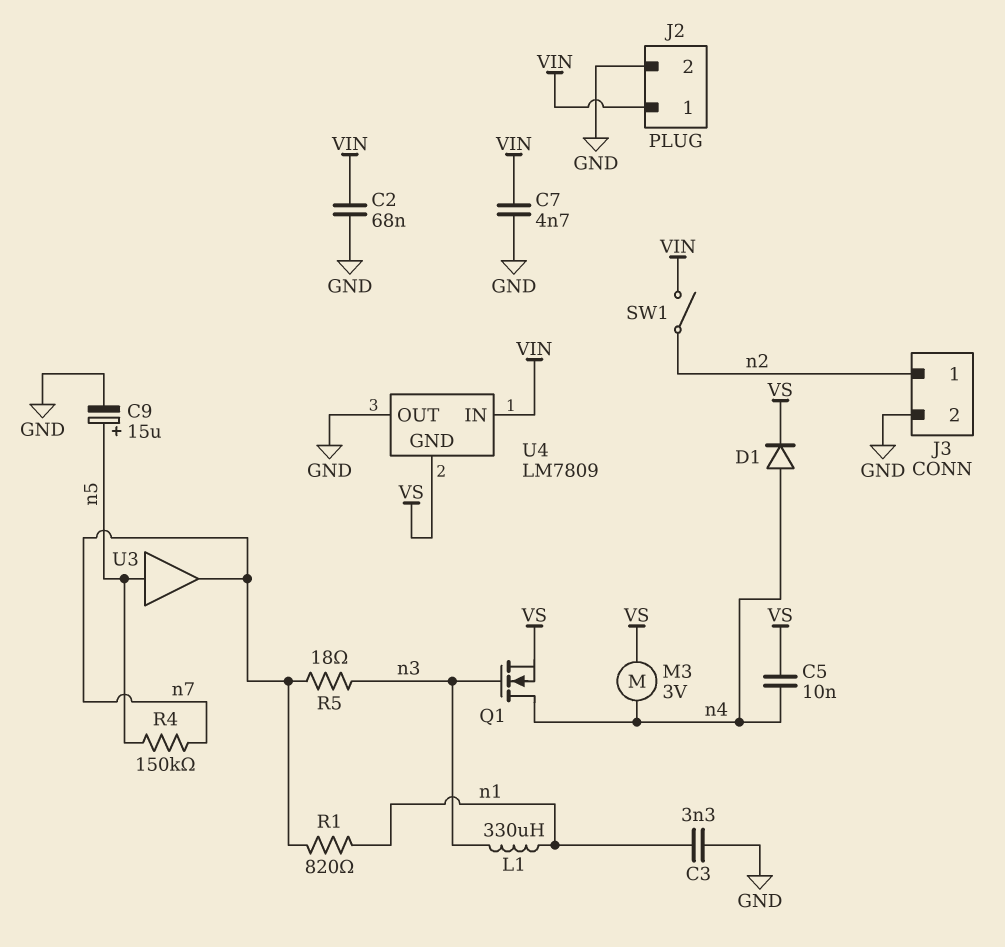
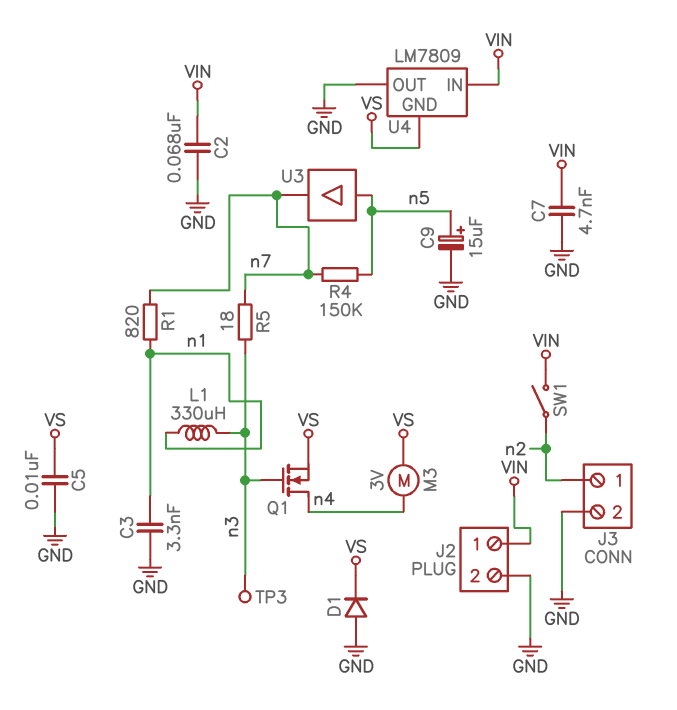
C5: 10nF (VS, n4) -> 10nF (GND, VS)
D1: diode (A n4, K VS) -> diode (A GND, K VS)
TP3: none -> test point (n3)

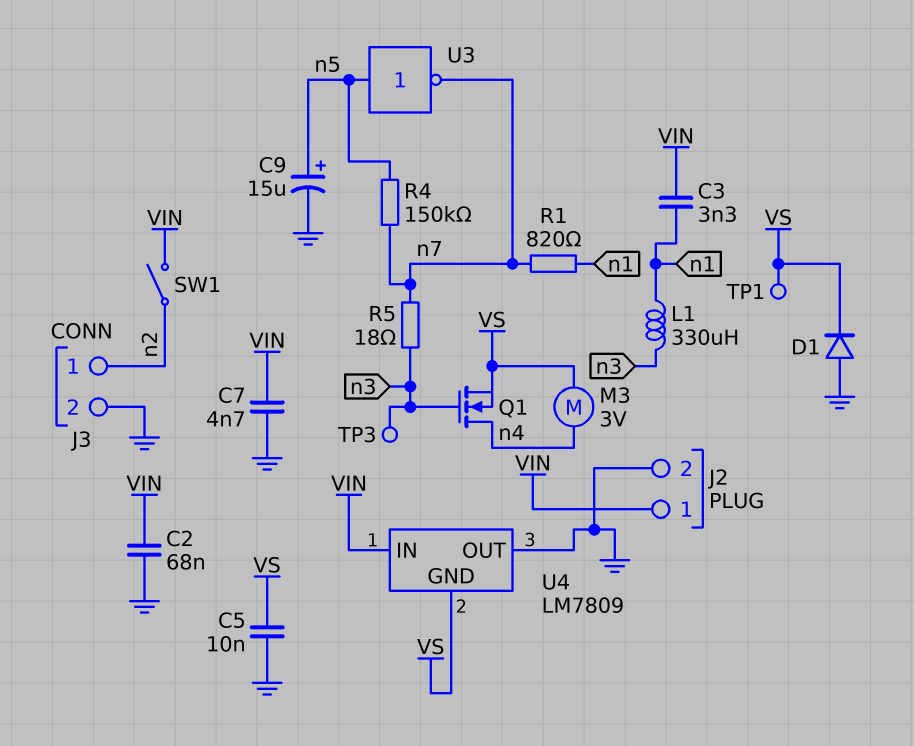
C3: 3.3nF (GND, n1) -> 3.3nF (VIN, n1)
TP1: none -> test point (VS)
U3: buffer (in n5, out n7) -> NOT (in n5, out n7)

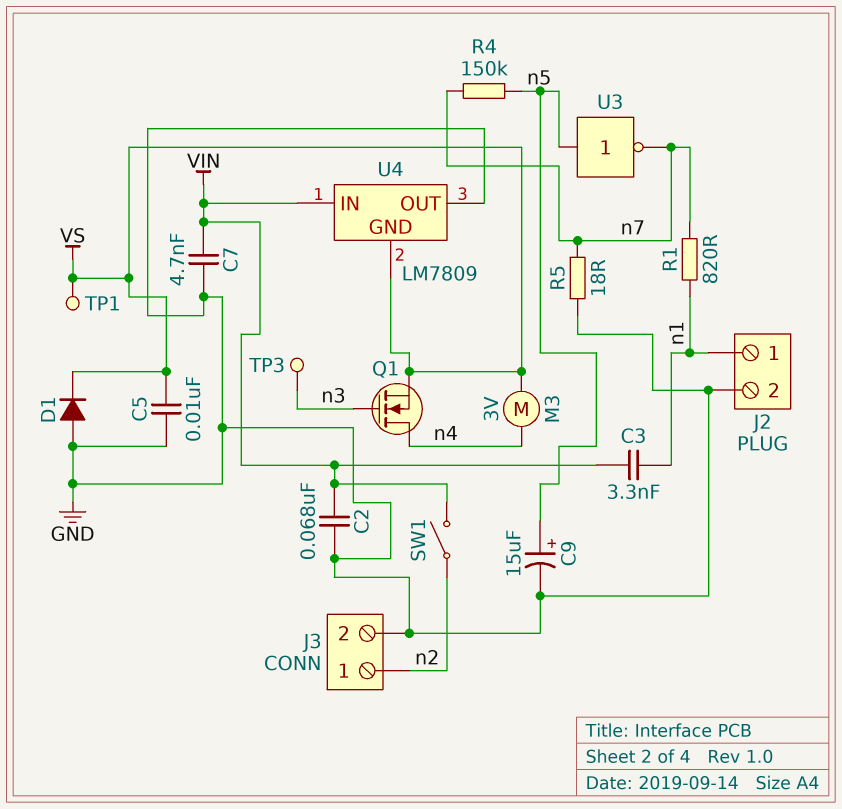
J2 pin 1: VIN -> n1
L1: 330uH (n1, n3) -> none
R5: 18 (n3, n7) -> 18 (GND, n7)

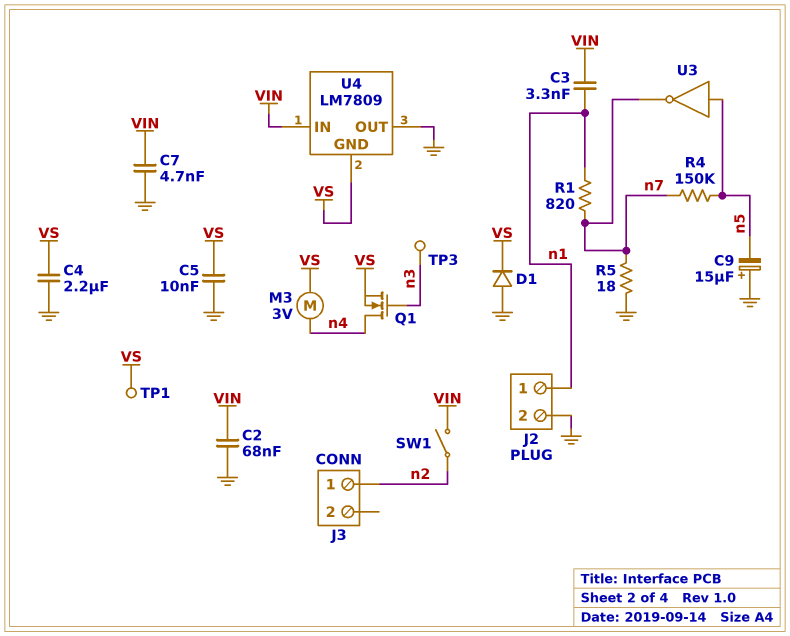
C4: none -> 2.2uF (GND, VS)
C9: 15uF (plus n5, minus GND) -> 15uF (plus GND, minus n5)
J3 pin 2: GND -> none

